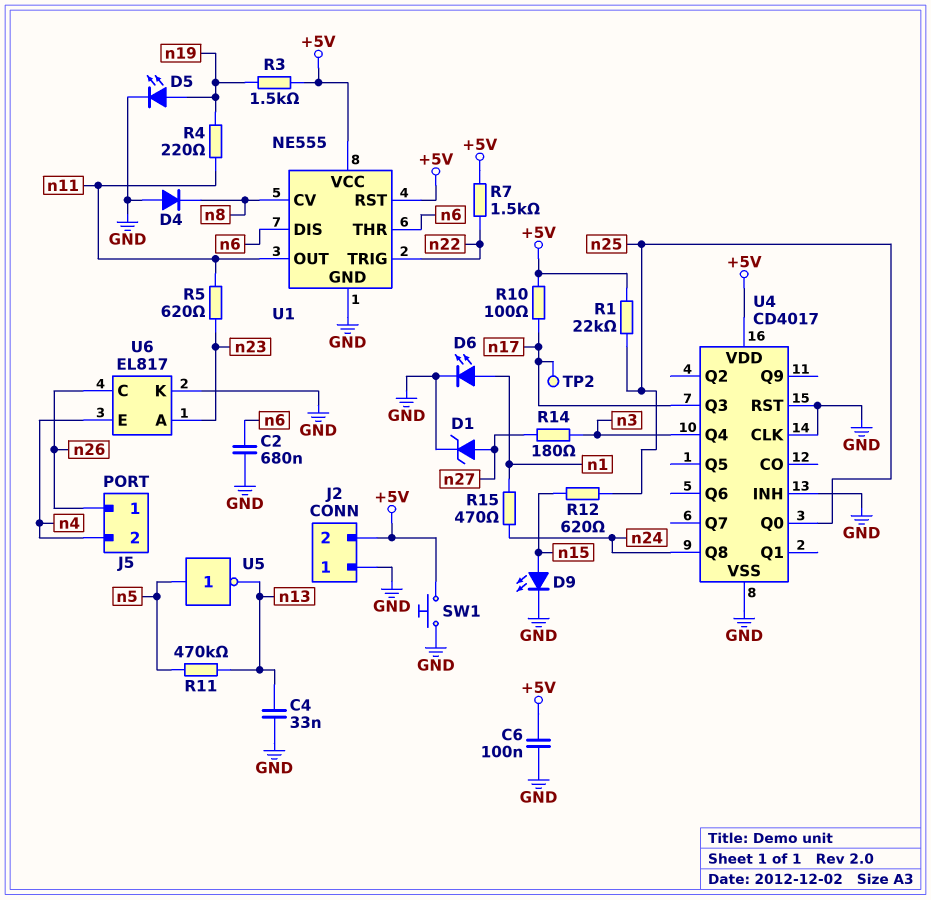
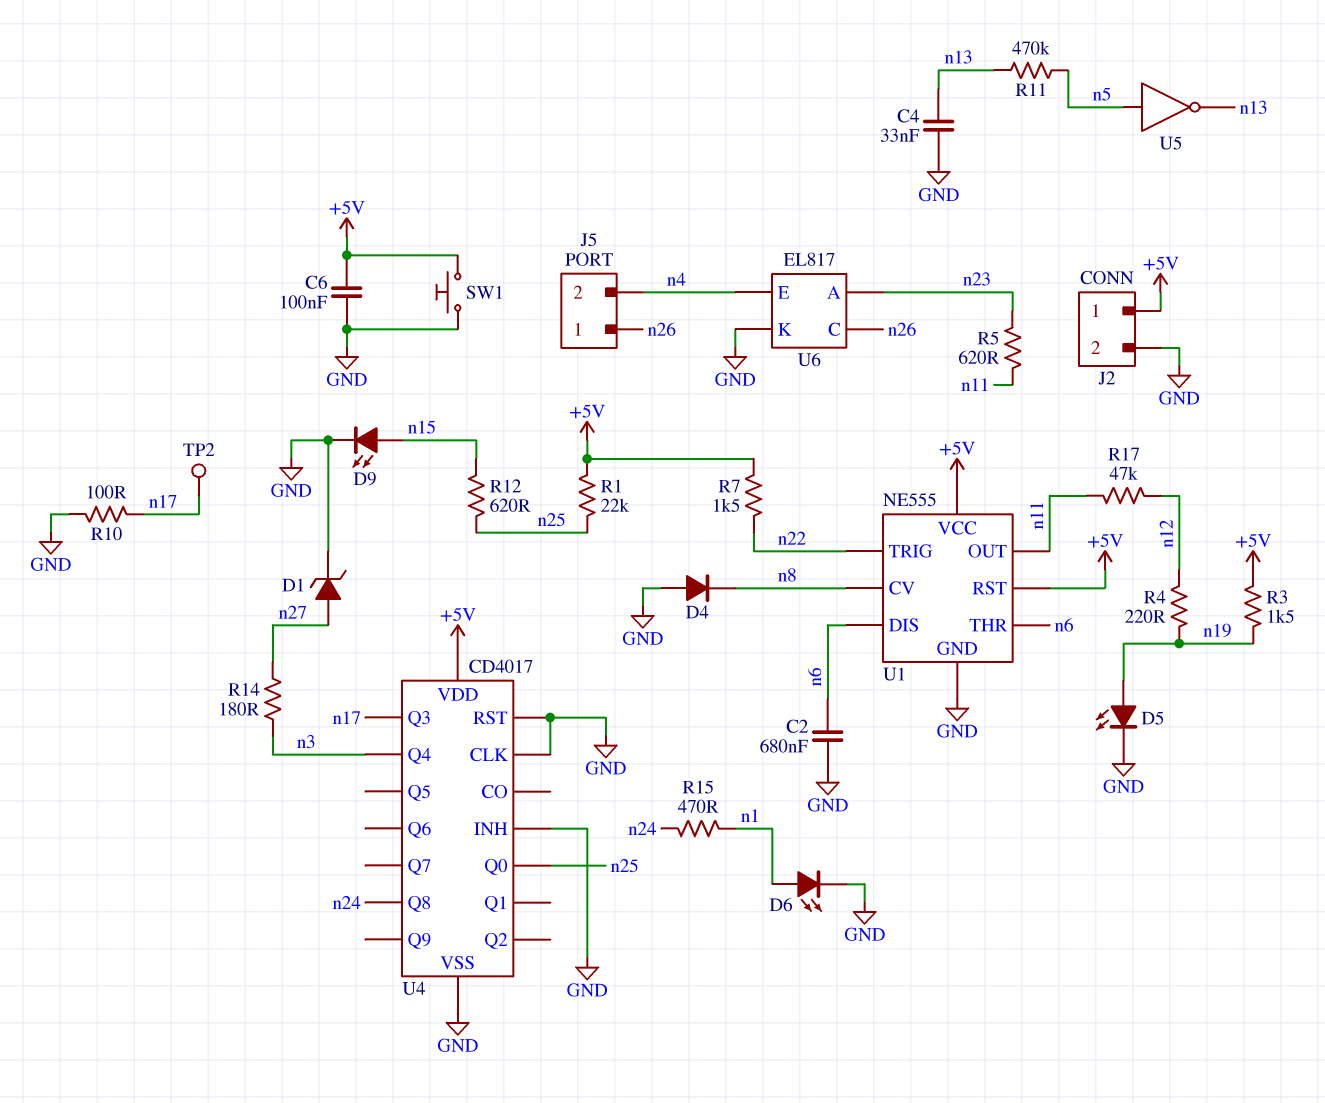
J2 pin 1: GND -> +5V
J2 pin 2: +5V -> GND
R4: 220 (n11, n19) -> 220 (n12, n19)
R10: 100 (+5V, n17) -> 100 (GND, n17)
R17: none -> 47k (n11, n12)

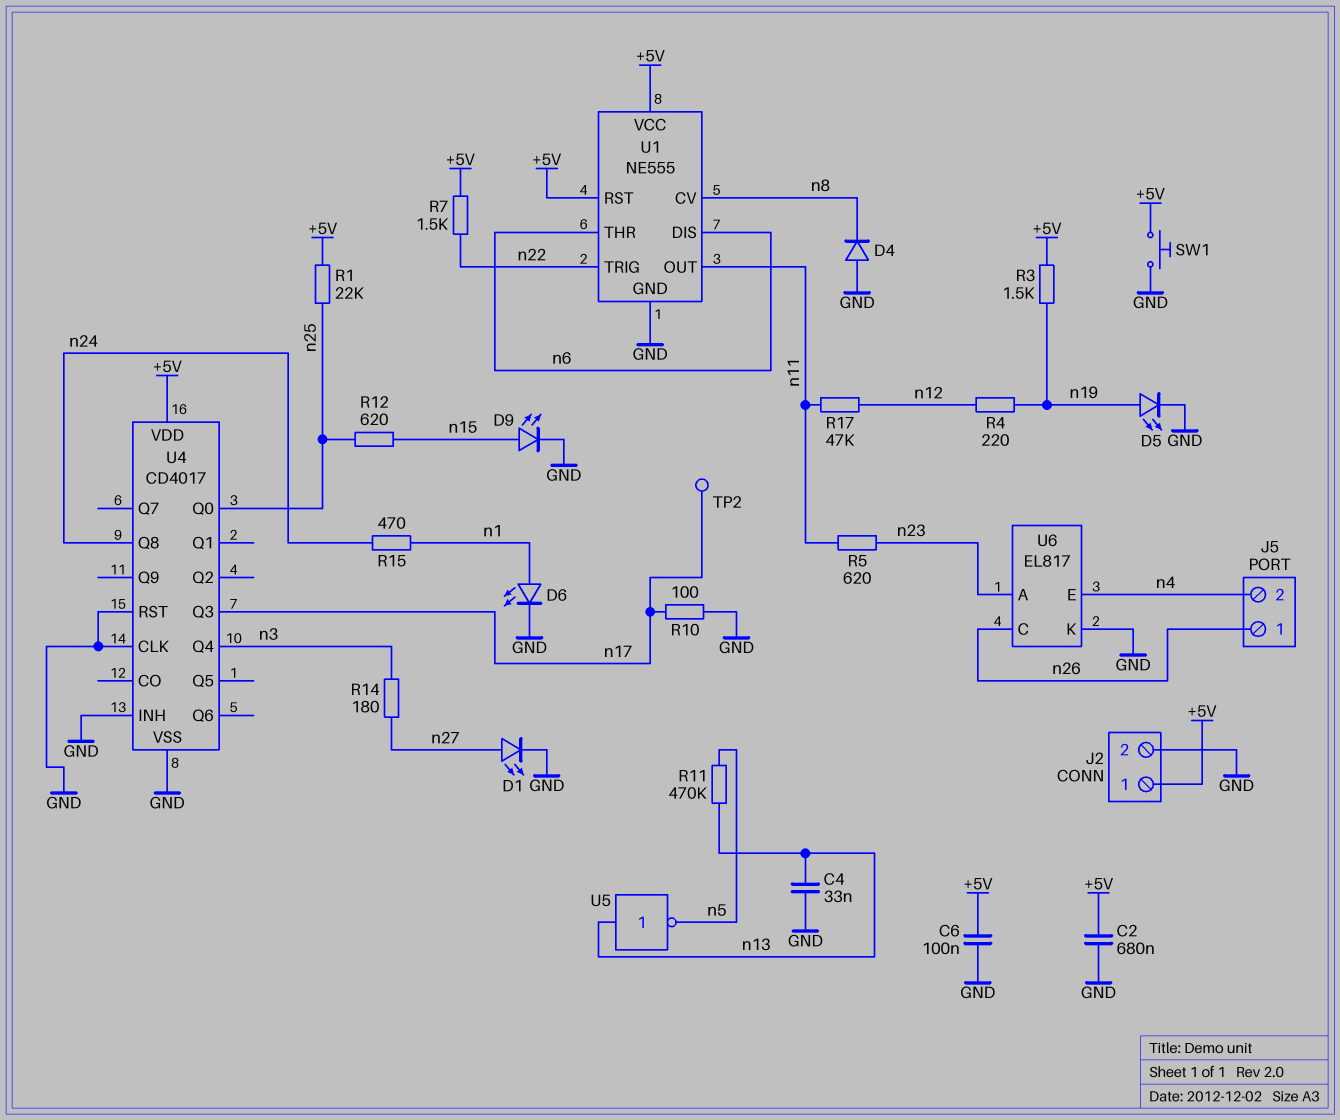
C2: 680nF (GND, n6) -> 680nF (+5V, GND)
D1: zener (A n27, K GND) -> LED (A n27, K GND)
U5: NOT (in n5, out n13) -> NOT (in n13, out n5)

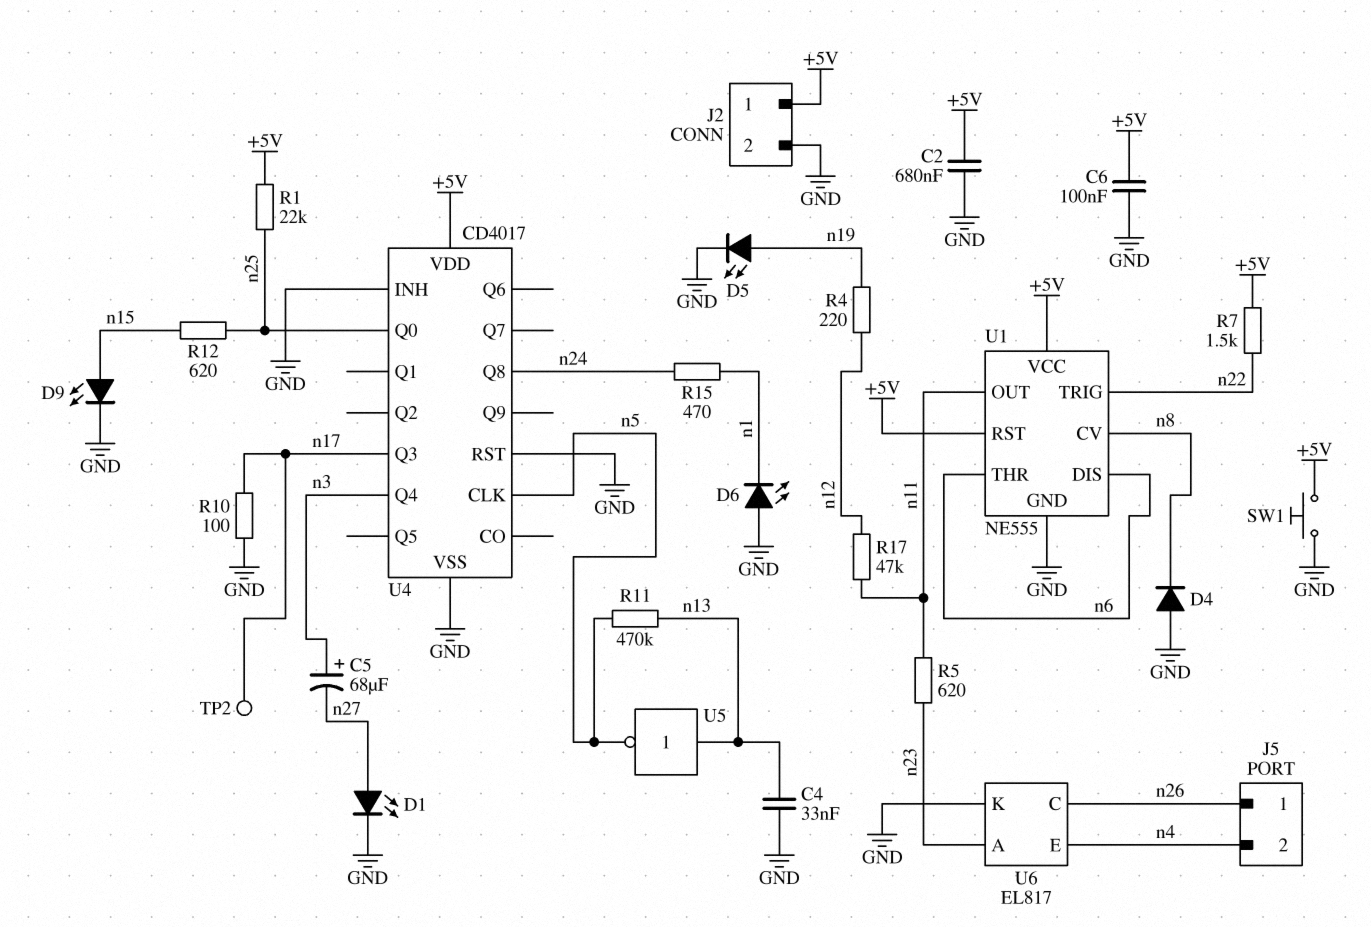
C5: none -> 68uF (plus n3, minus n27)
D6: LED (A n1, K GND) -> LED (A GND, K n1)
R3: 1.5k (+5V, n19) -> none
R14: 180 (n3, n27) -> none
U4 pin CLK: GND -> n5

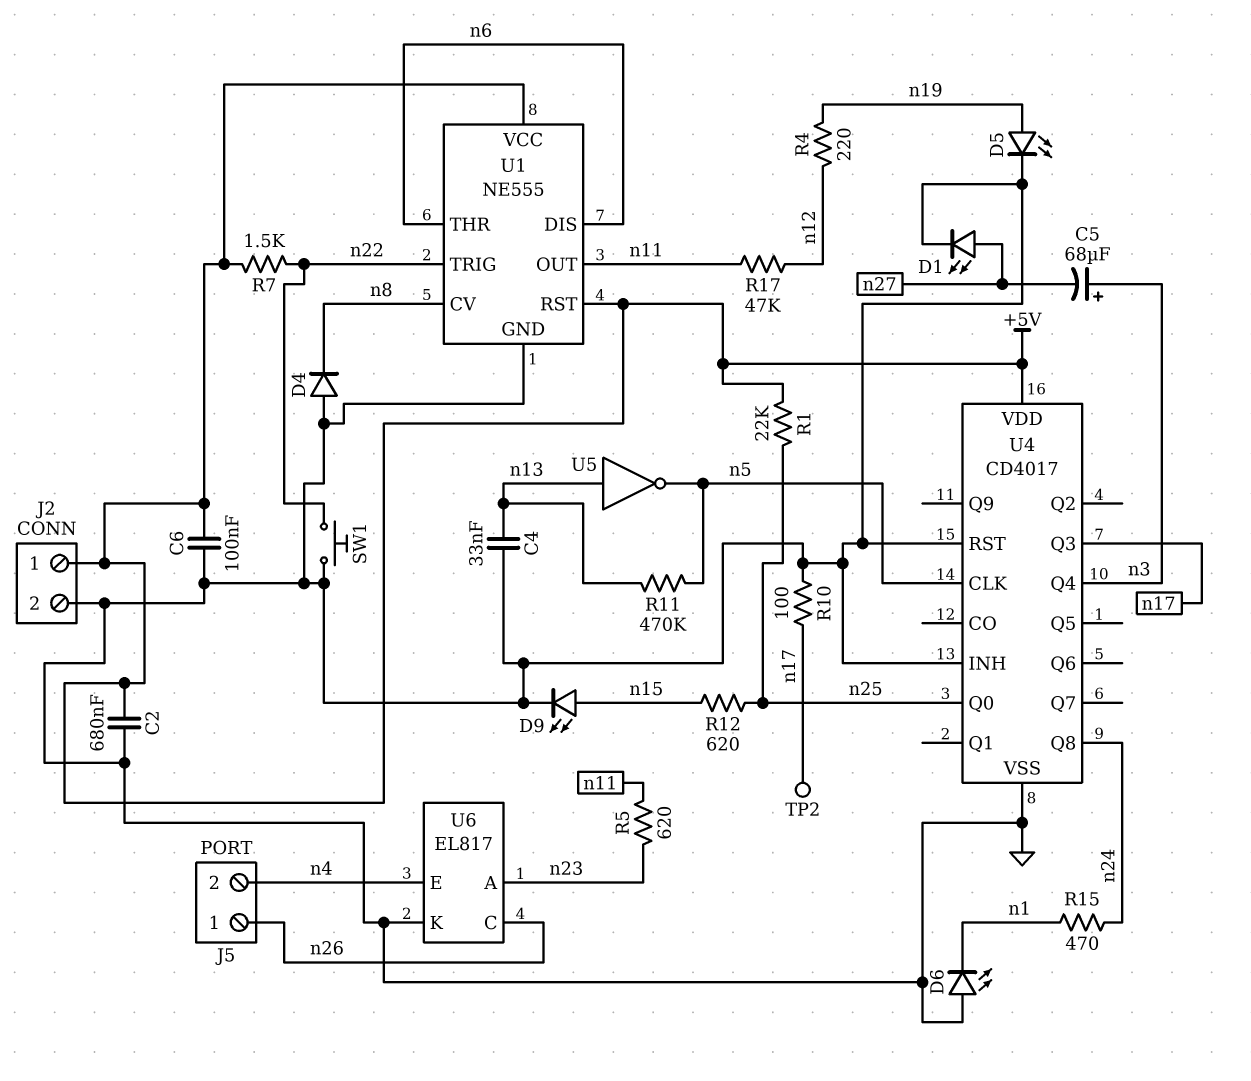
SW1: button (+5V, GND) -> button (GND, n22)

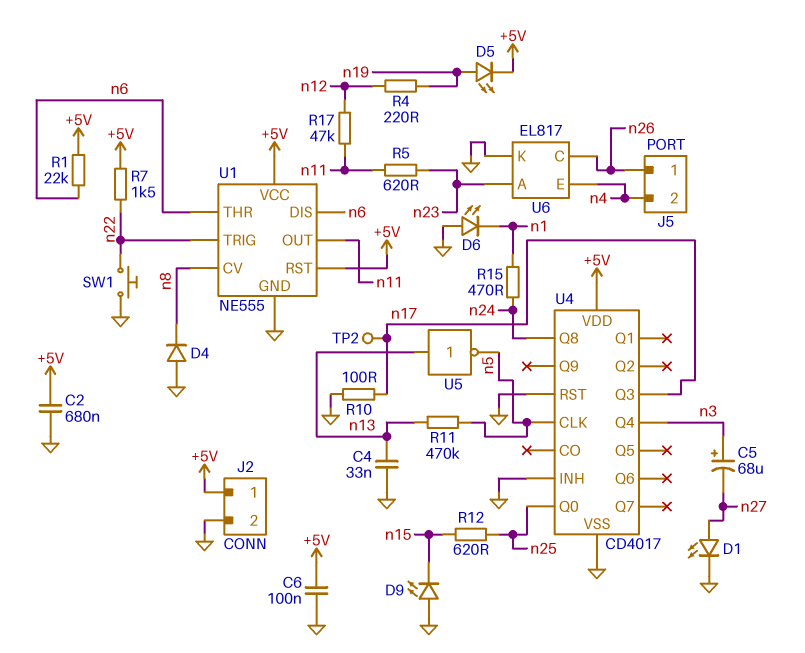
D5: LED (A n19, K GND) -> LED (A n19, K +5V)
D9: LED (A n15, K GND) -> LED (A GND, K n15)
R1: 22k (+5V, n25) -> 22k (+5V, n6)

